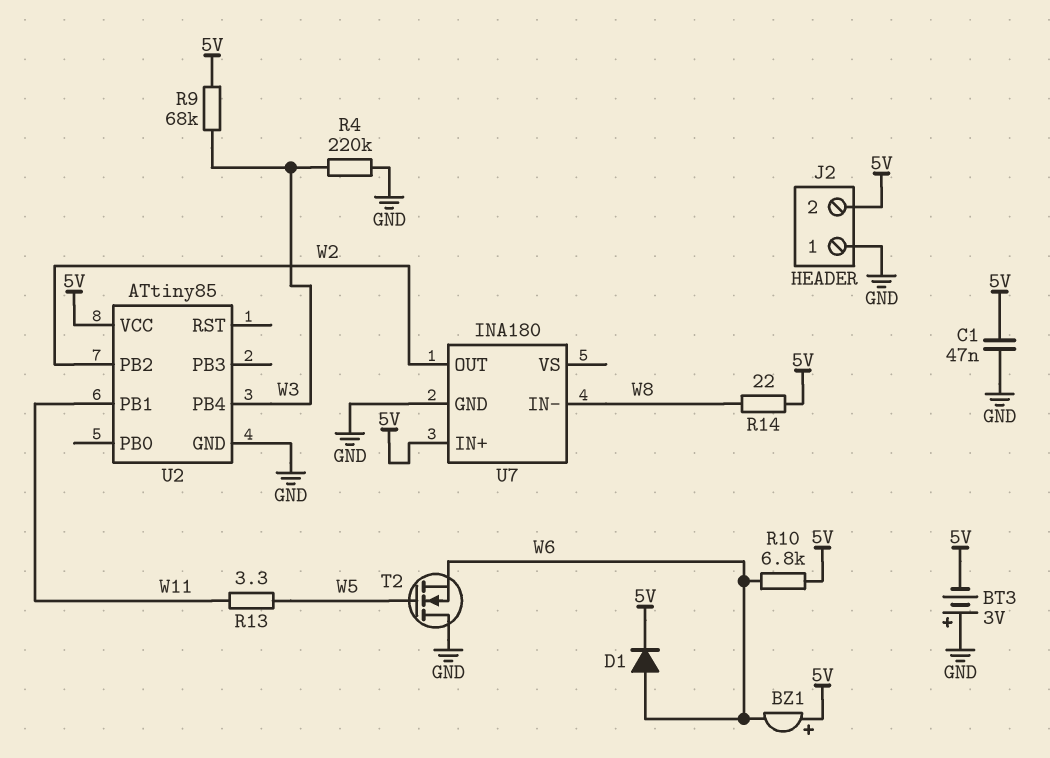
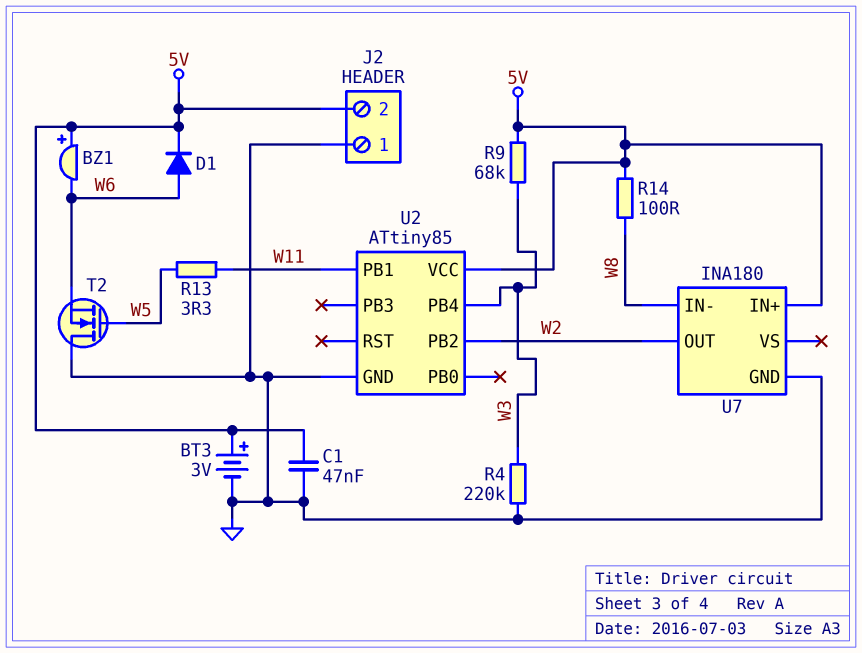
BT3: 3V (plus GND, minus 5V) -> 3V (plus 5V, minus GND)
R10: 6.8k (5V, W6) -> none
R14: 22 (5V, W8) -> 100 (5V, W8)

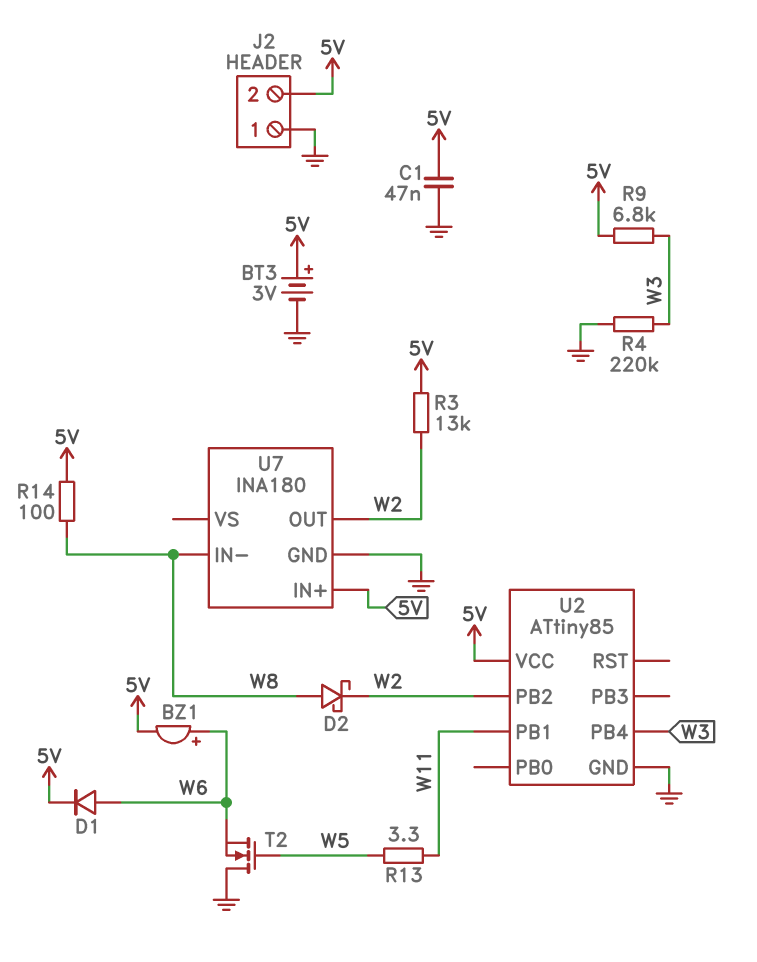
BZ1: buzzer (plus 5V, minus W6) -> buzzer (plus W6, minus 5V)
D2: none -> schottky (A W8, K W2)
R3: none -> 13k (5V, W2)
R9: 68k (5V, W3) -> 6.8k (5V, W3)

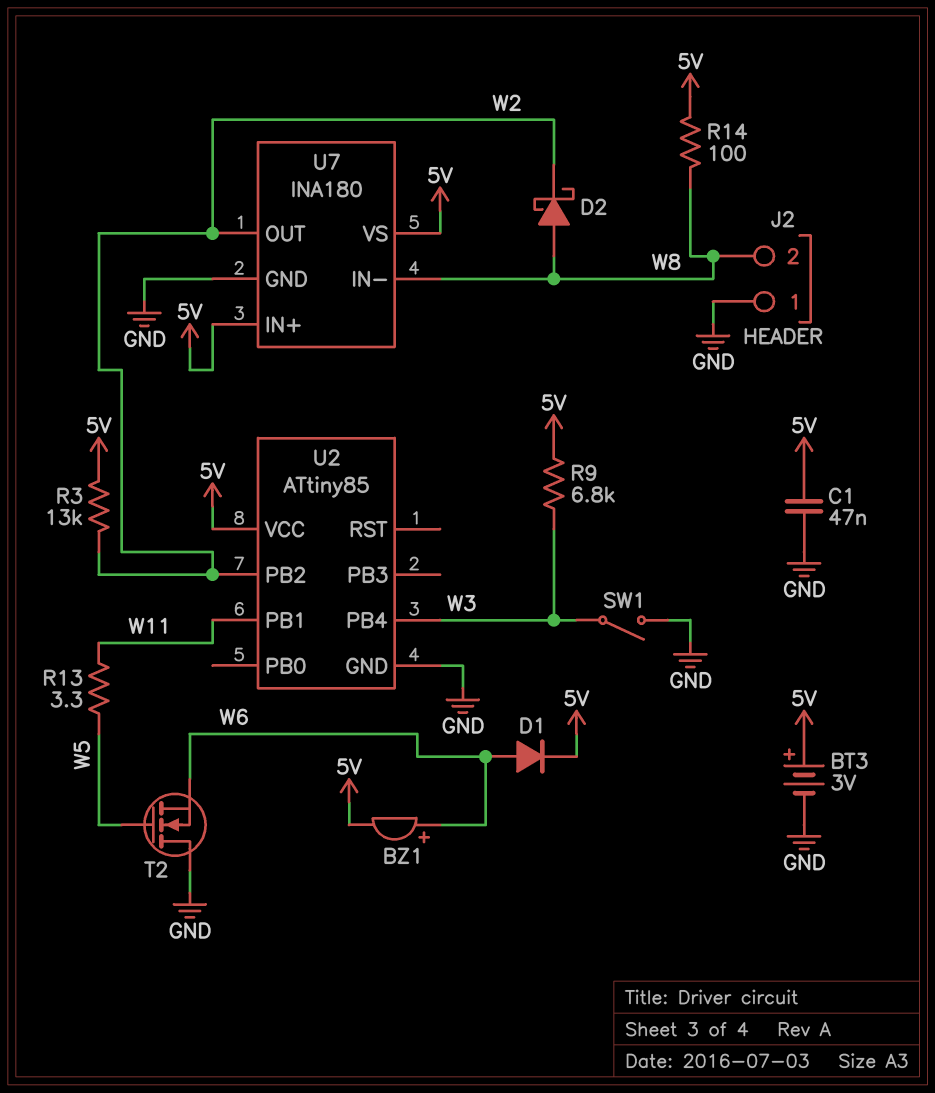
J2 pin 2: 5V -> W8
R4: 220k (GND, W3) -> none
SW1: none -> switch (GND, W3)
U7 pin VS: none -> 5V

